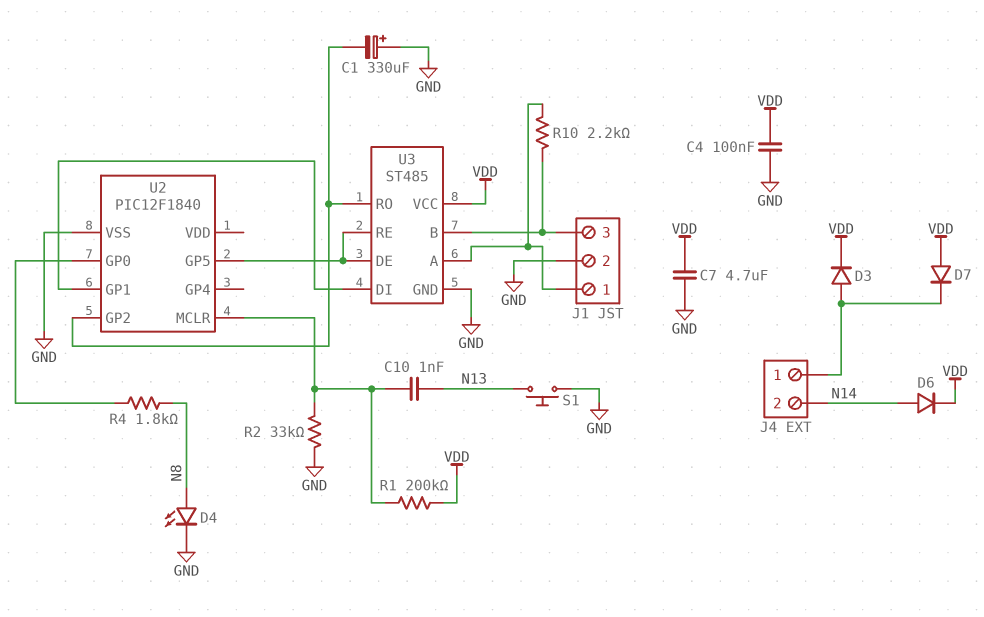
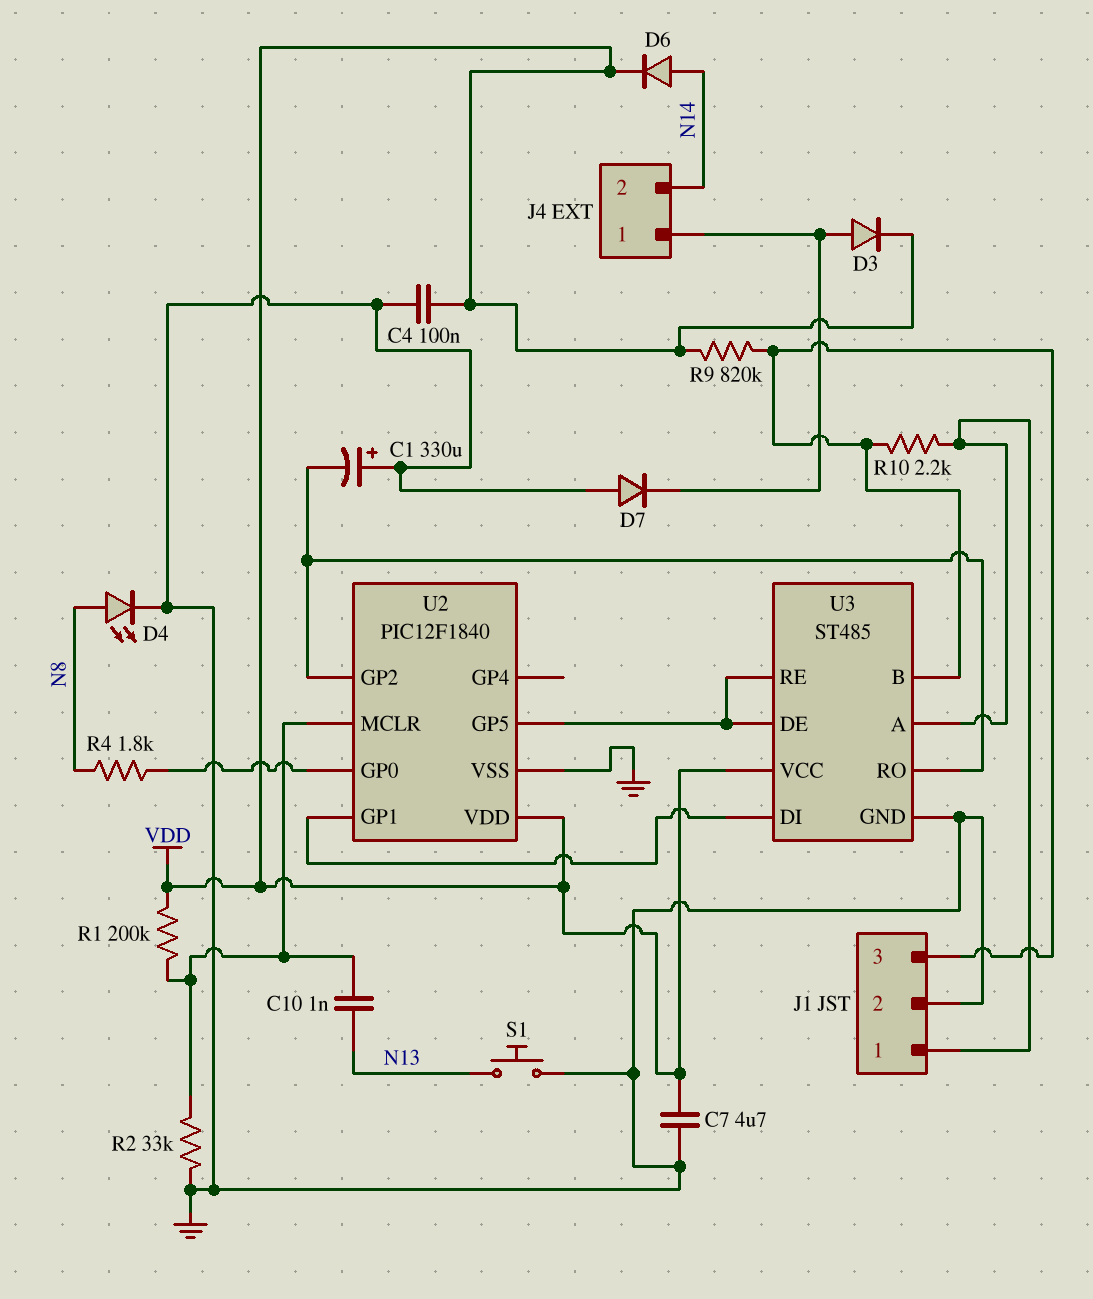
D7: diode (A VDD, K J4/1) -> diode (A GND, K J4/1)
R9: none -> 820k (J1/3, VDD)
U2 pin VDD: none -> VDD

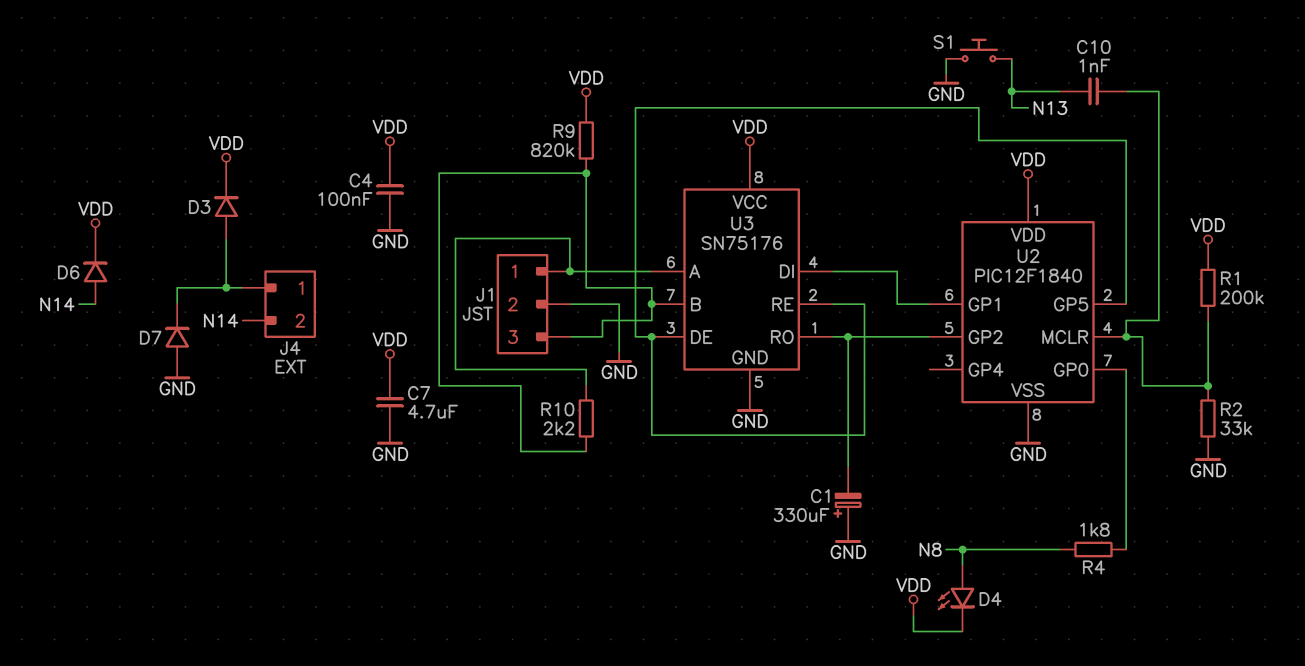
D4: LED (A N8, K GND) -> LED (A N8, K VDD)
U3: ST485 -> SN75176

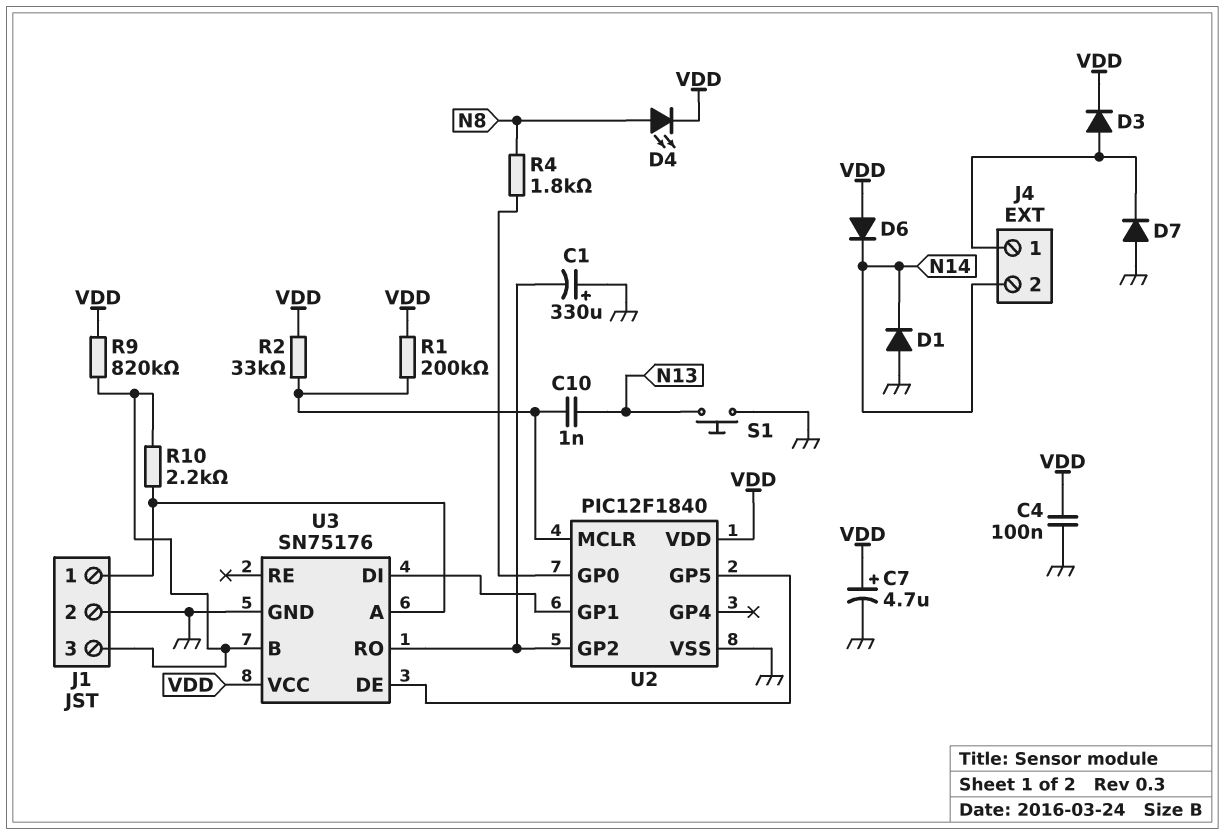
C7: 4.7uF (GND, VDD) -> 4.7uF (plus VDD, minus GND)
D1: none -> diode (A GND, K N14)
D6: diode (A N14, K VDD) -> diode (A VDD, K N14)
R2: 33k (GND, U2/MCLR) -> 33k (U2/MCLR, VDD)
U3 pin RE: U2/GP5 -> none

